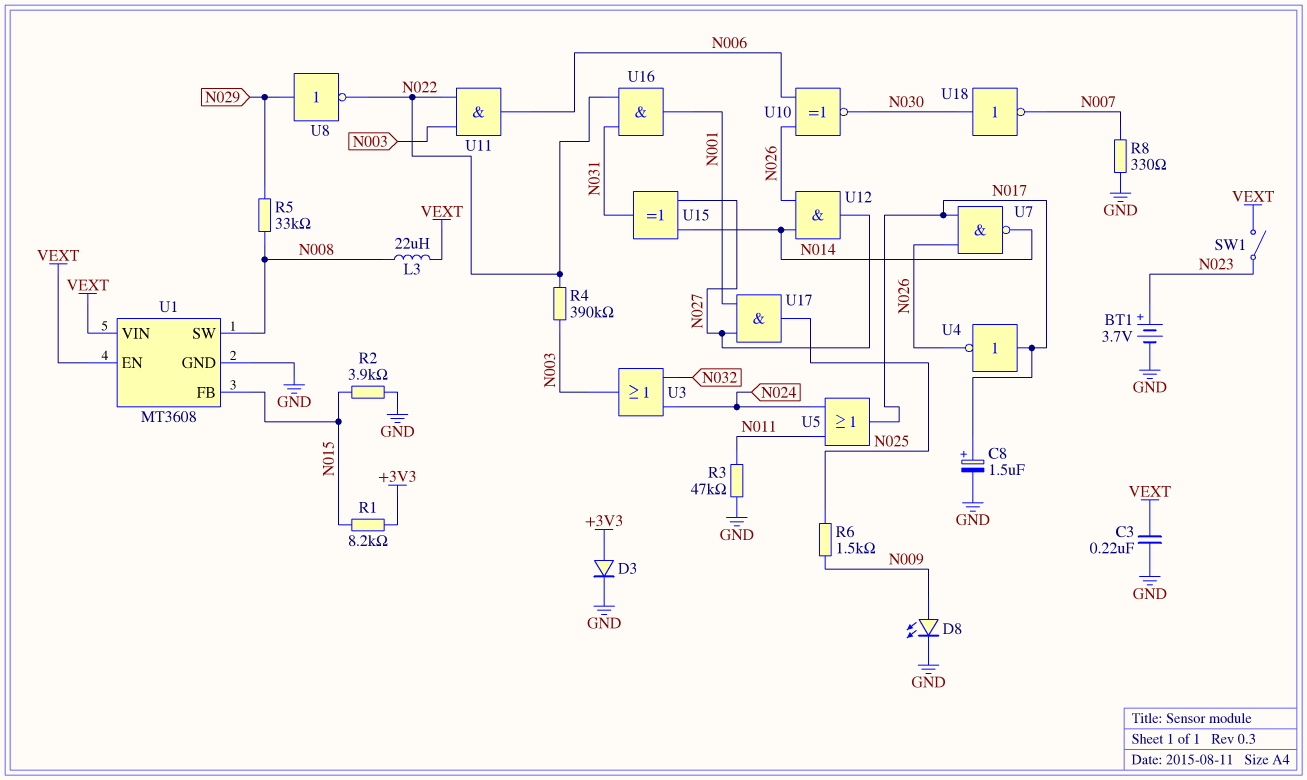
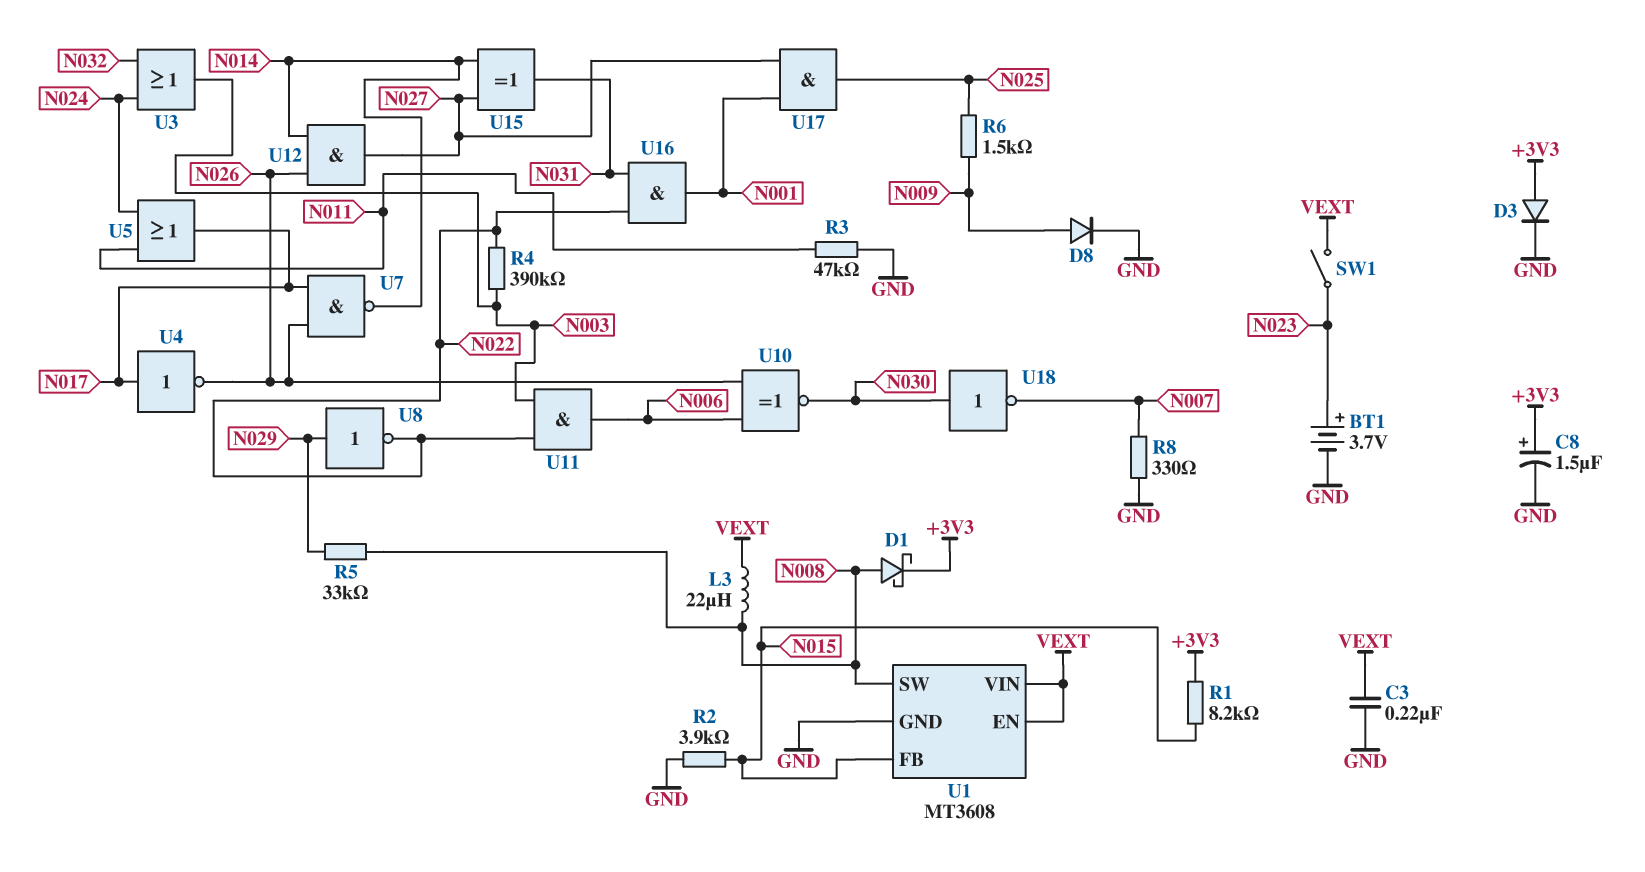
C8: 1.5uF (plus N017, minus GND) -> 1.5uF (plus +3V3, minus GND)
D1: none -> schottky (A N008, K +3V3)
D8: LED (A N009, K GND) -> diode (A N009, K GND)

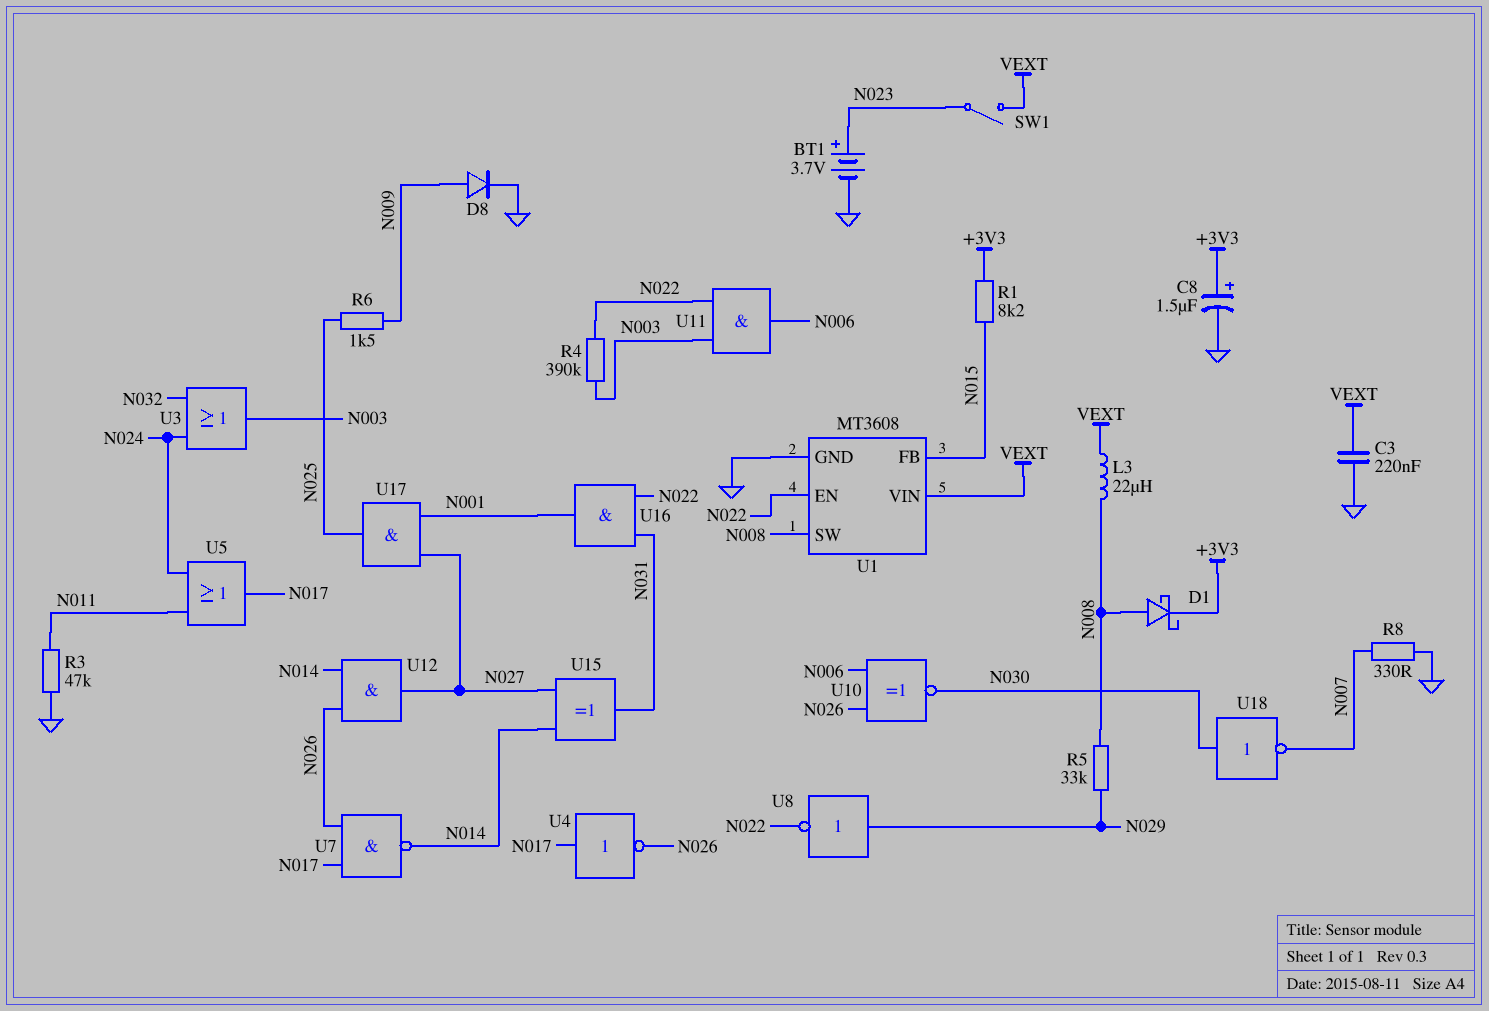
D3: diode (A +3V3, K GND) -> none
R2: 3.9k (GND, N015) -> none
U1 pin EN: VEXT -> N022

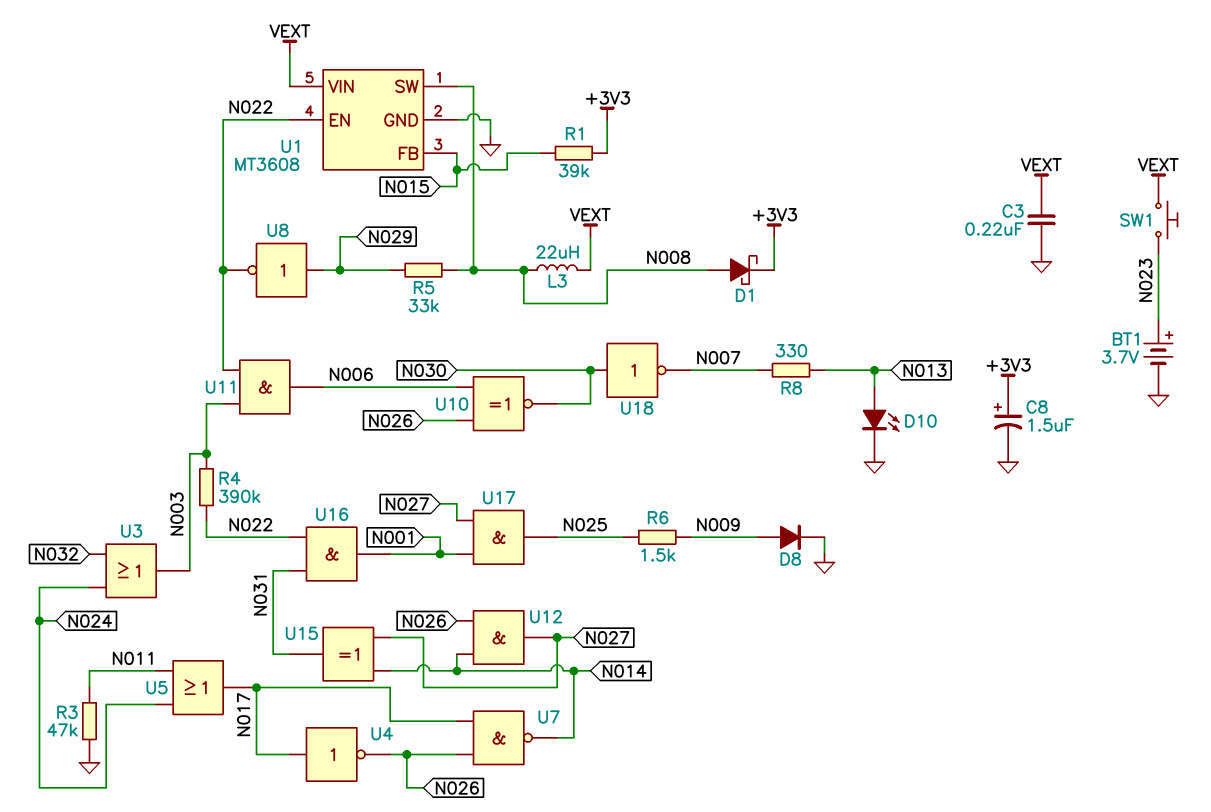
D10: none -> LED (A N013, K GND)
R1: 8.2k (+3V3, N015) -> 39k (+3V3, N015)
R8: 330 (GND, N007) -> 330 (N007, N013)
SW1: switch (N023, VEXT) -> button (N023, VEXT)

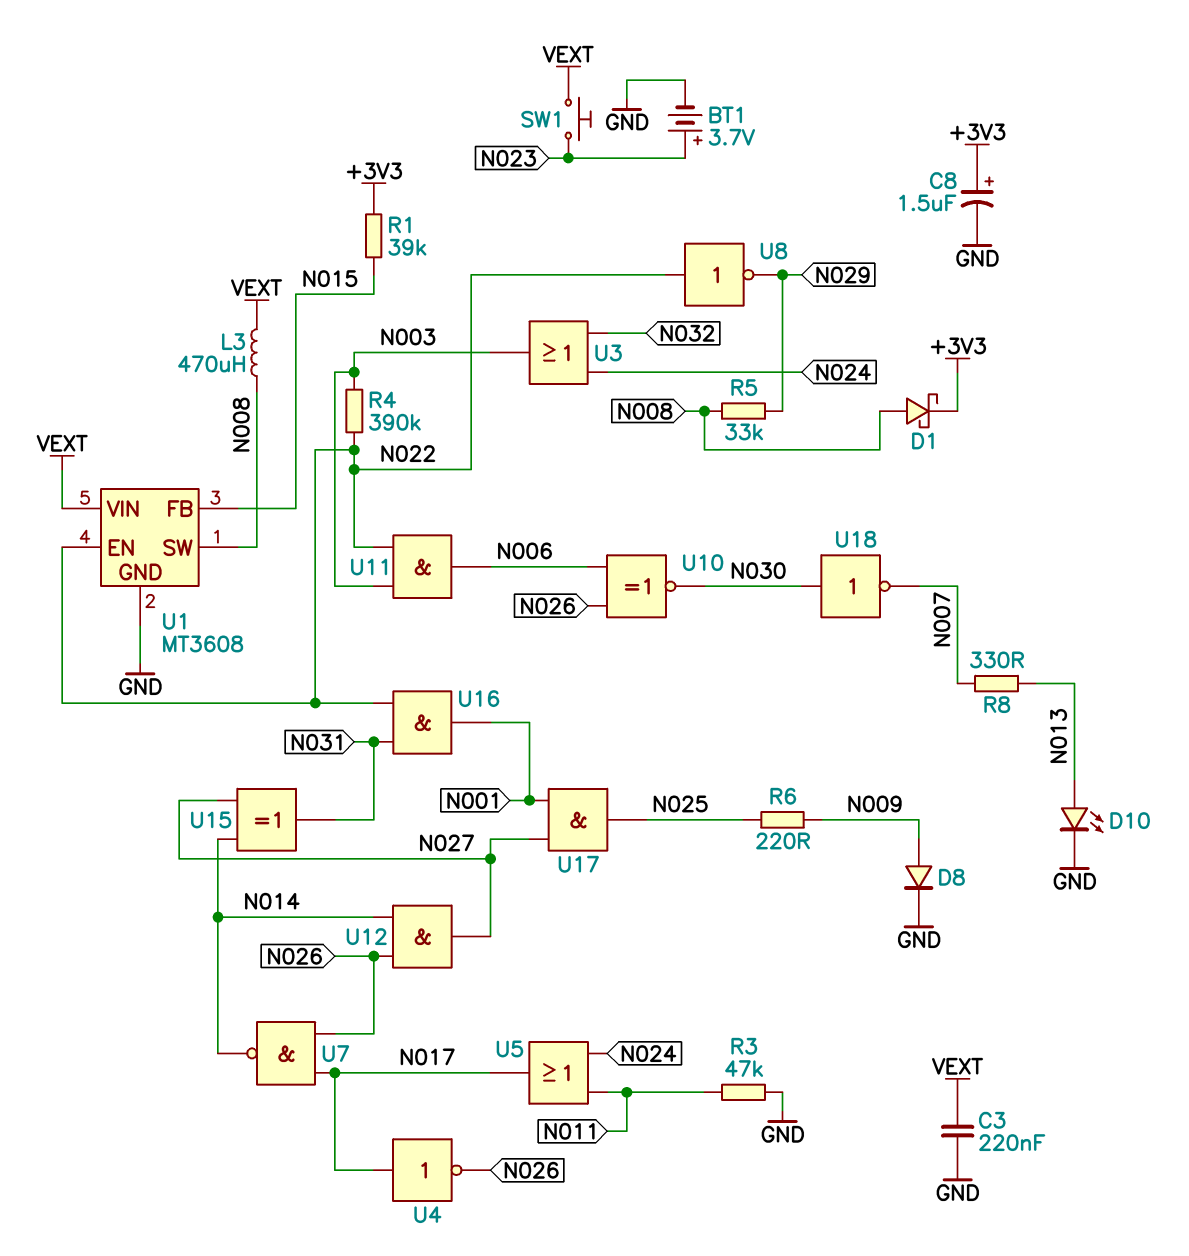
L3: 22uH (N008, VEXT) -> 470uH (N008, VEXT)
R6: 1.5k (N009, N025) -> 220 (N009, N025)
U8: NOT (in N029, out N022) -> NOT (in N022, out N029)

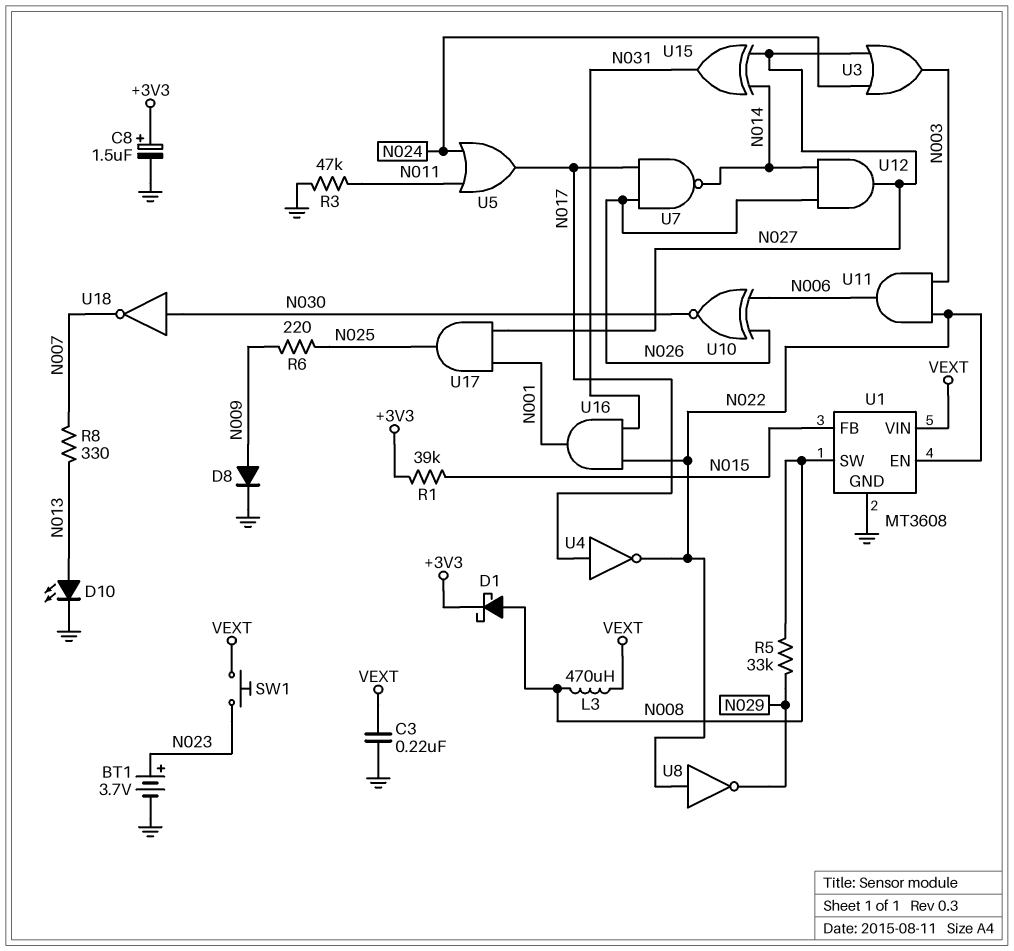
R4: 390k (N003, N022) -> none
U3: OR (in N024, in N032, out N003) -> OR (in N024, in N027, out N003)
U4: NOT (in N017, out N026) -> NOT (in N017, out N022)

